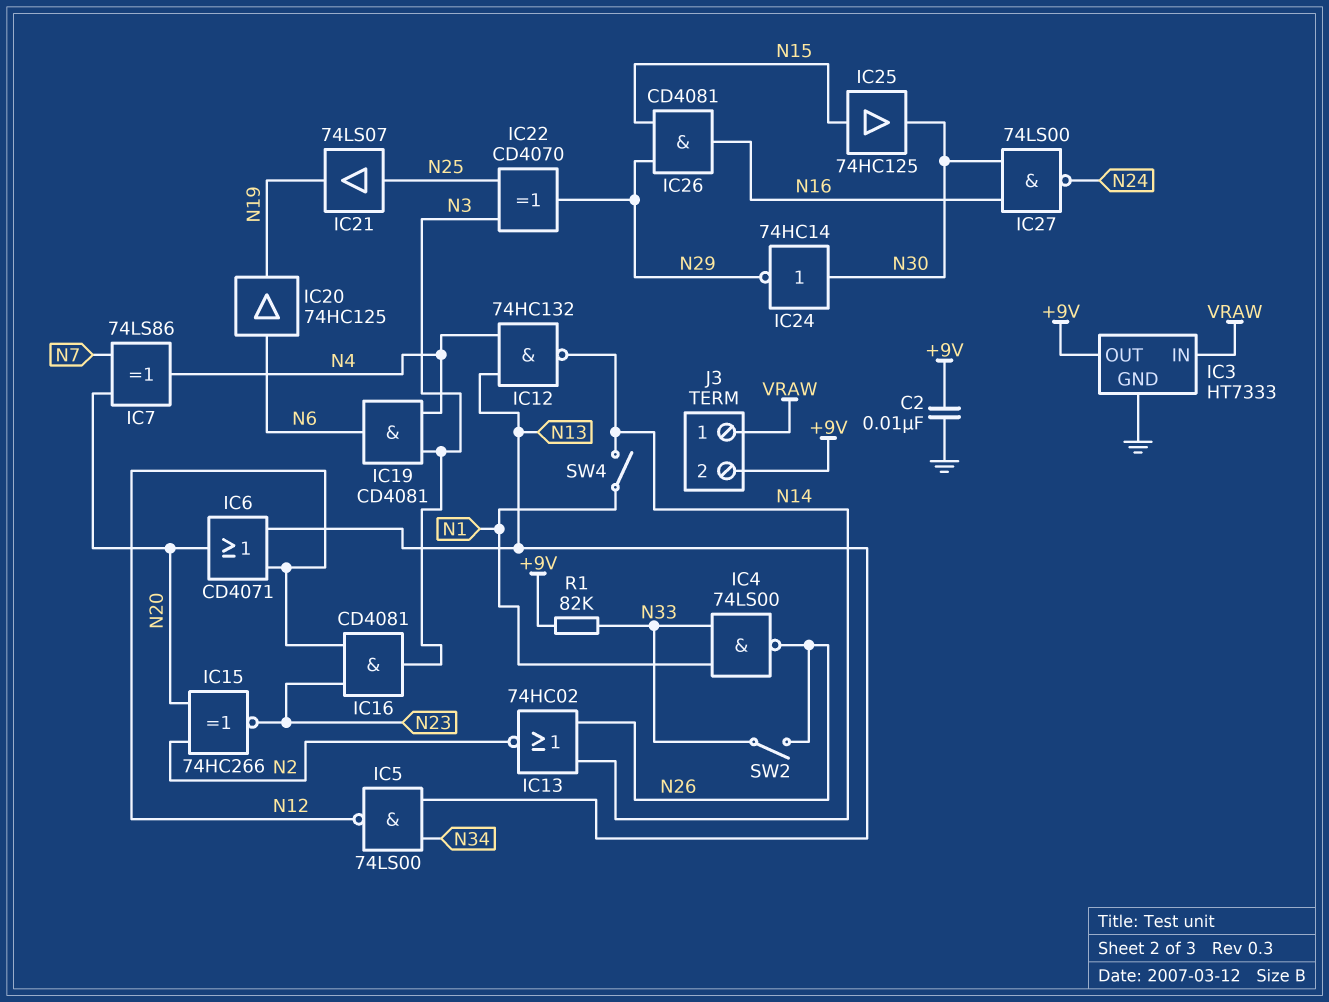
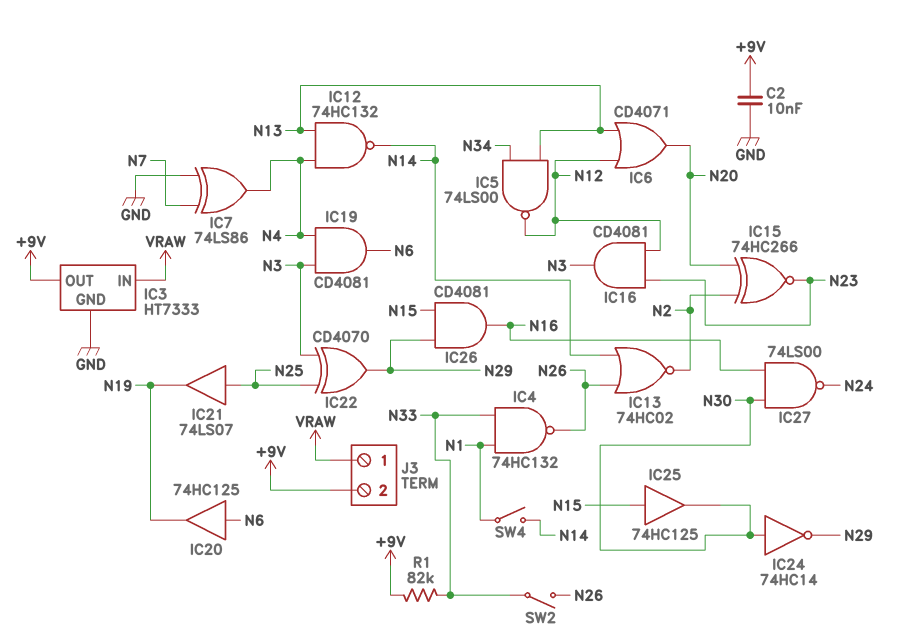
IC4: NAND 74LS00 (in N1, in N33, out N26) -> NAND 74HC132 (in N1, in N33, out N26)
IC7: XOR 74LS86 (in N7, in N20, out N4) -> XOR 74LS86 (in GND, in N7, out N4)

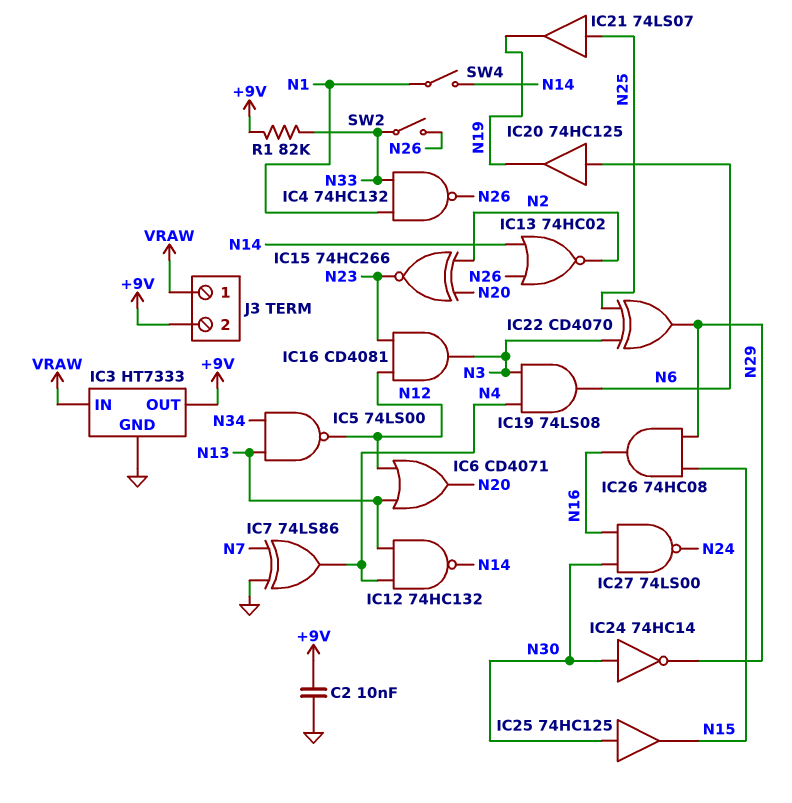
IC19: AND CD4081 (in N3, in N4, out N6) -> AND 74LS08 (in N3, in N4, out N6)
IC25: buffer 74HC125 (in N15, out N30) -> buffer 74HC125 (in N30, out N15)
IC26: AND CD4081 (in N15, in N29, out N16) -> AND 74HC08 (in N15, in N29, out N16)

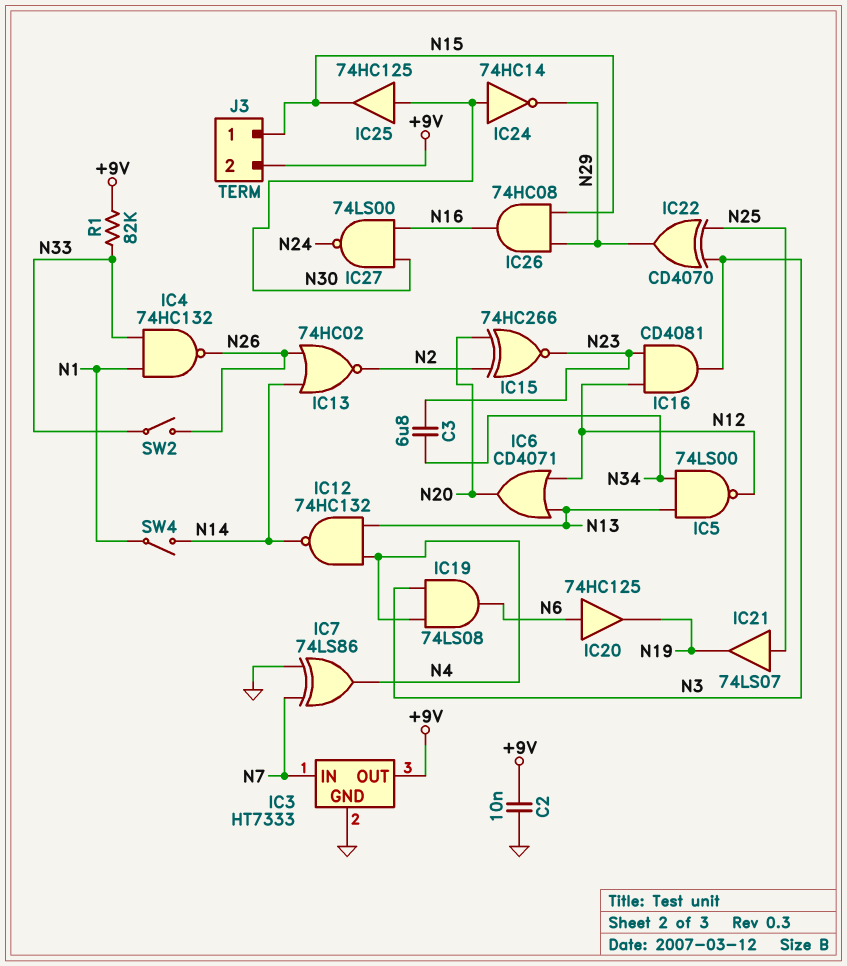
C3: none -> 6.8uF (N23, N34)
IC3 pin IN: VRAW -> N7
J3 pin 1: VRAW -> N15

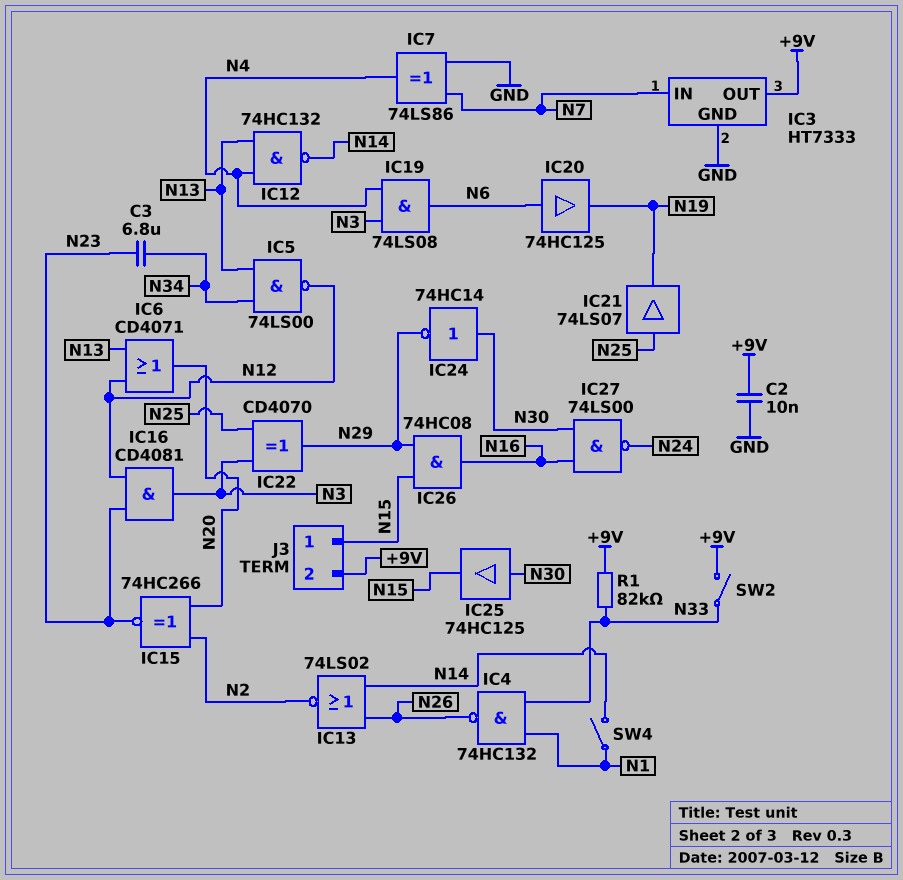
IC13: NOR 74HC02 (in N14, in N26, out N2) -> NOR 74LS02 (in N14, in N26, out N2)
SW2: switch (N26, N33) -> switch (+9V, N33)

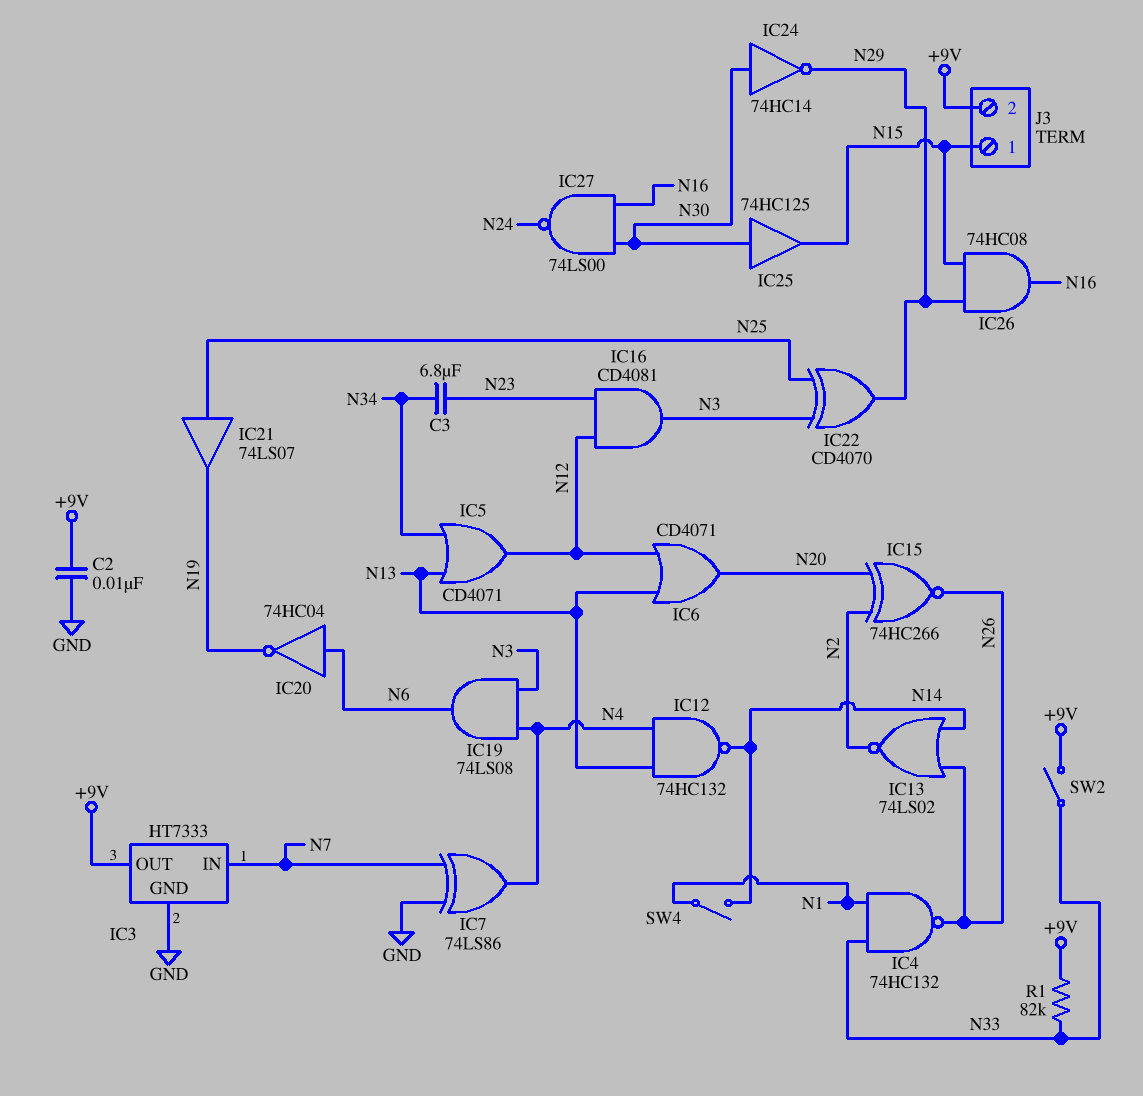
IC5: NAND 74LS00 (in N13, in N34, out N12) -> OR CD4071 (in N13, in N34, out N12)
IC15: XNOR 74HC266 (in N2, in N20, out N23) -> XNOR 74HC266 (in N2, in N20, out N26)
IC20: buffer 74HC125 (in N6, out N19) -> NOT 74HC04 (in N6, out N19)

